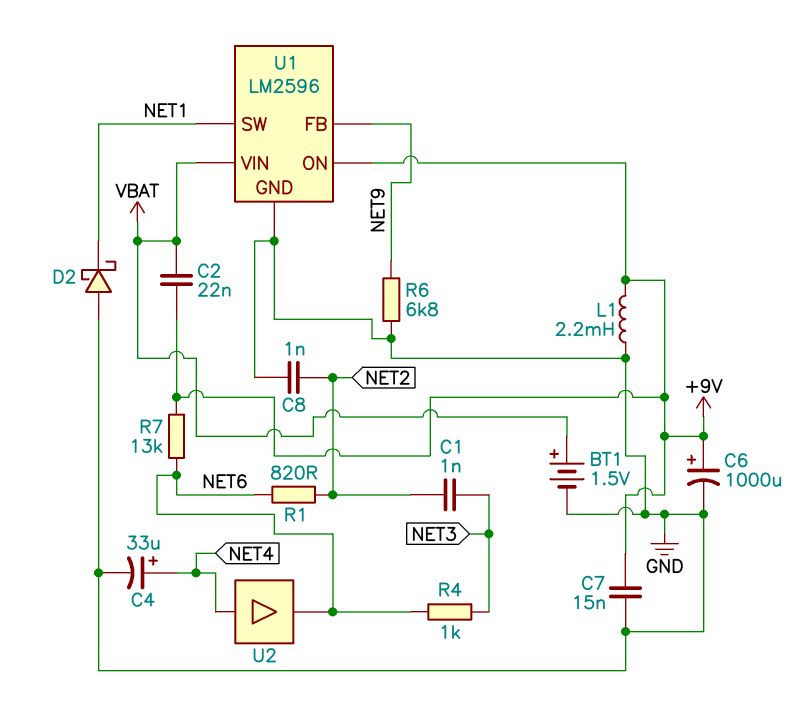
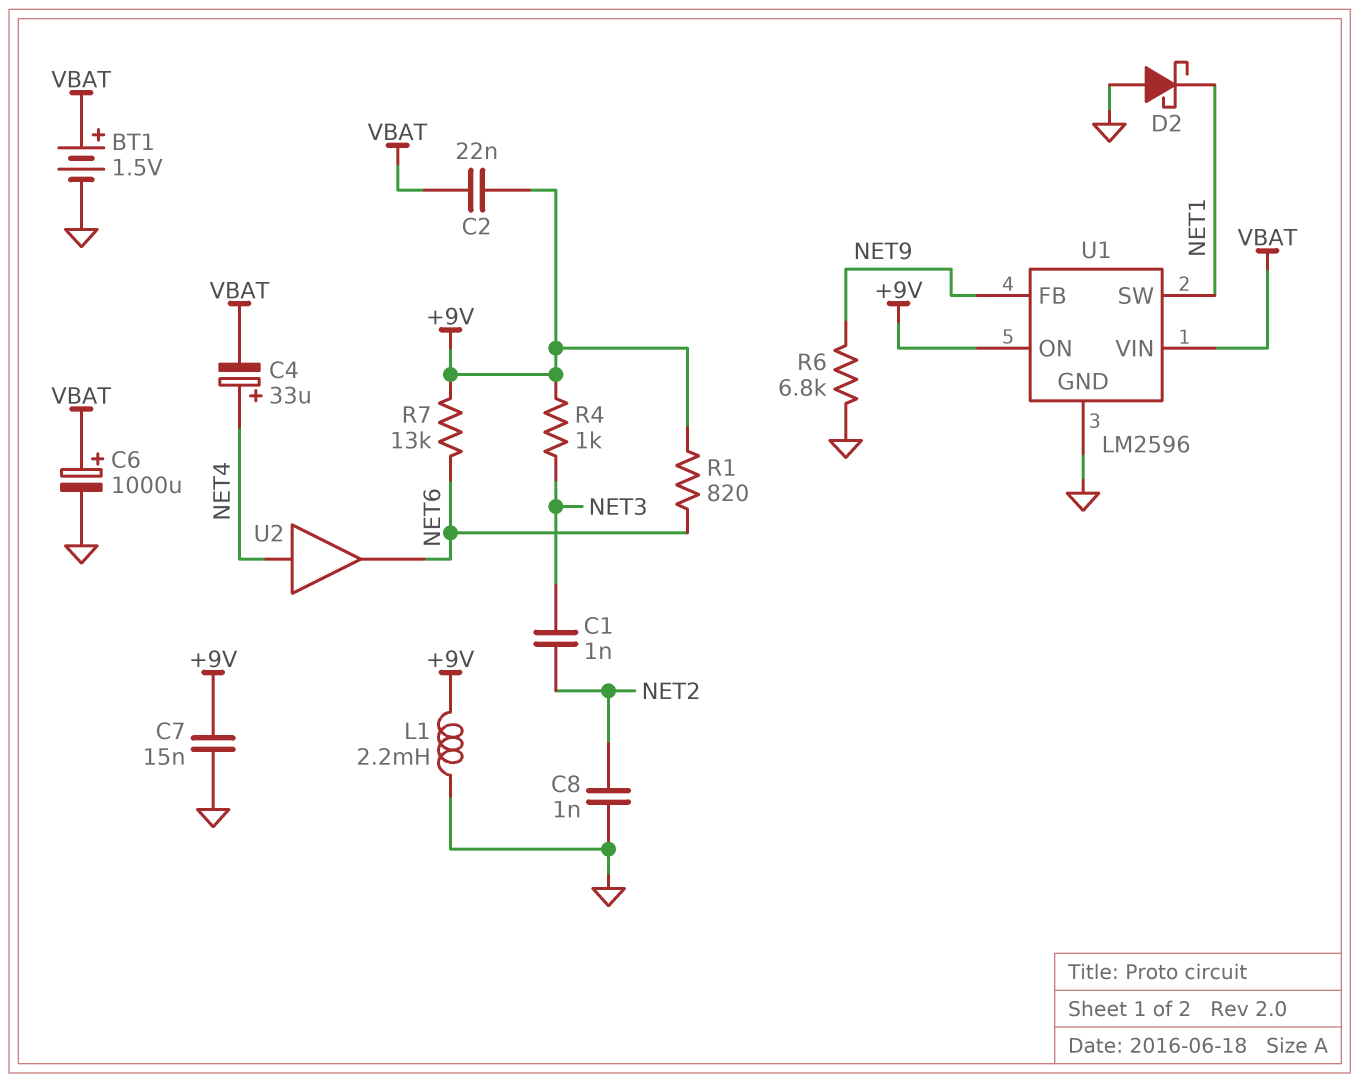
C4: 33uF (plus NET4, minus GND) -> 33uF (plus NET4, minus VBAT)
C6: 1000uF (plus +9V, minus GND) -> 1000uF (plus VBAT, minus GND)
R1: 820 (NET2, NET6) -> 820 (+9V, NET6)
R4: 1k (NET3, NET6) -> 1k (+9V, NET3)

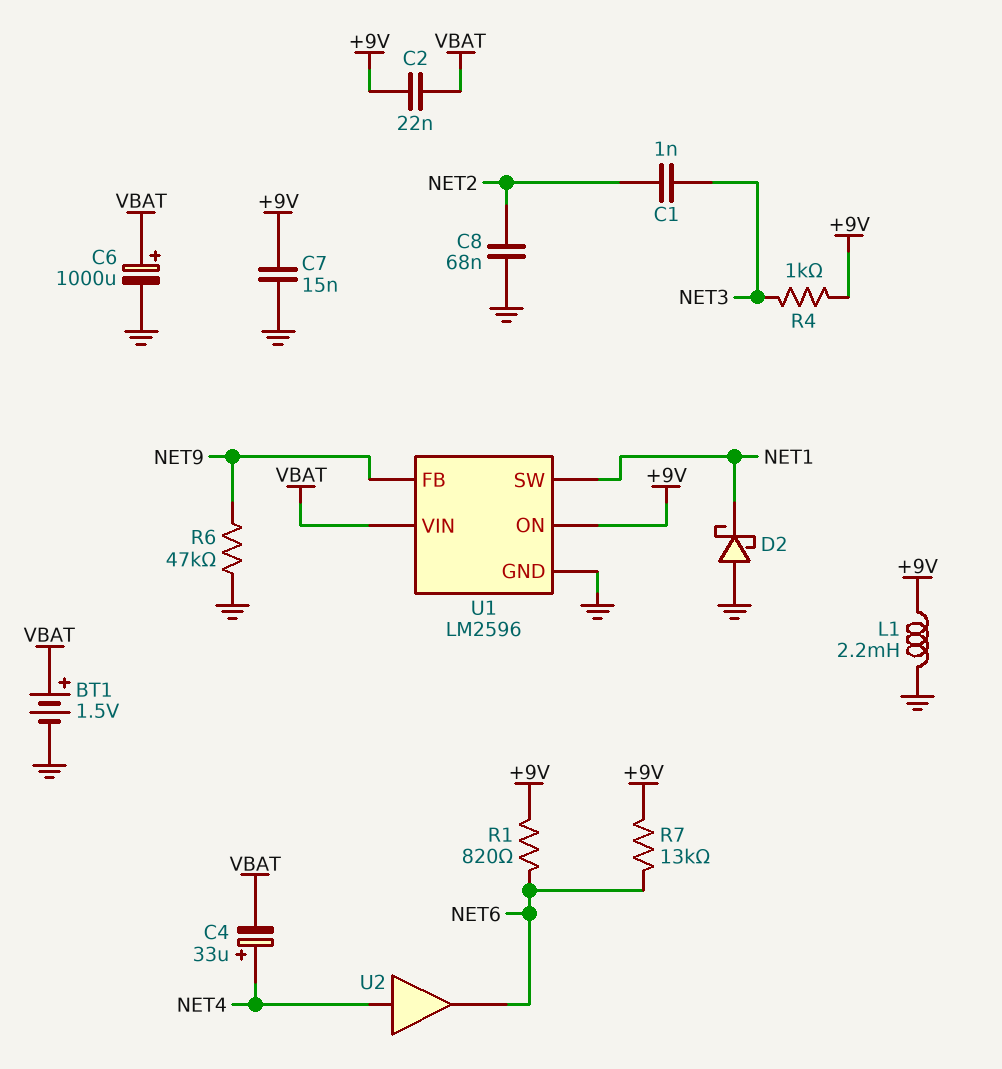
C8: 1nF (GND, NET2) -> 68nF (GND, NET2)
R6: 6.8k (GND, NET9) -> 47k (GND, NET9)

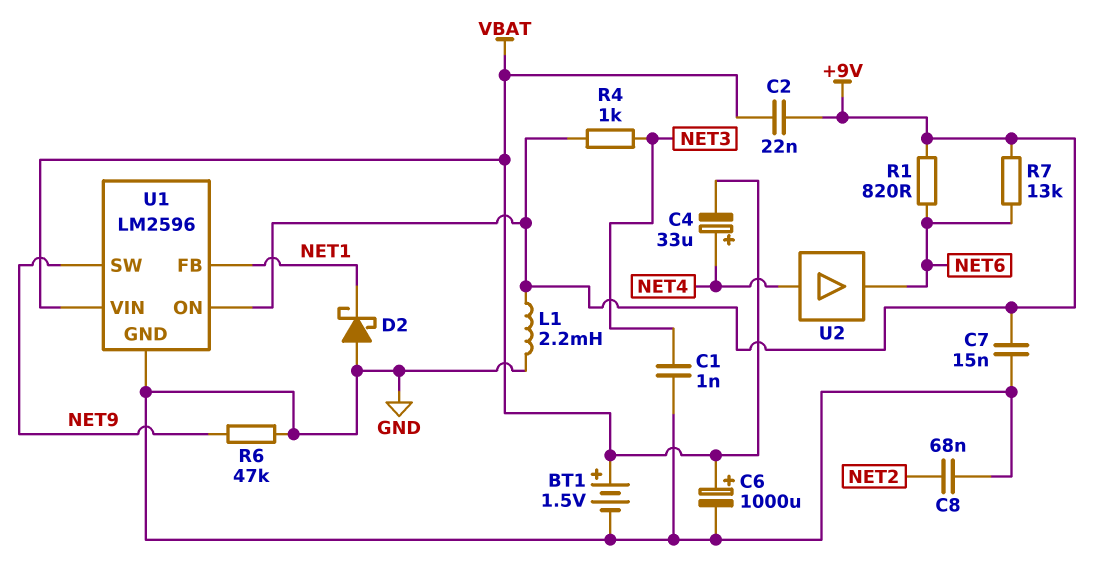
C1: 1nF (NET2, NET3) -> 1nF (GND, NET3)
U1 pin FB: NET9 -> NET1
U1 pin SW: NET1 -> NET9

